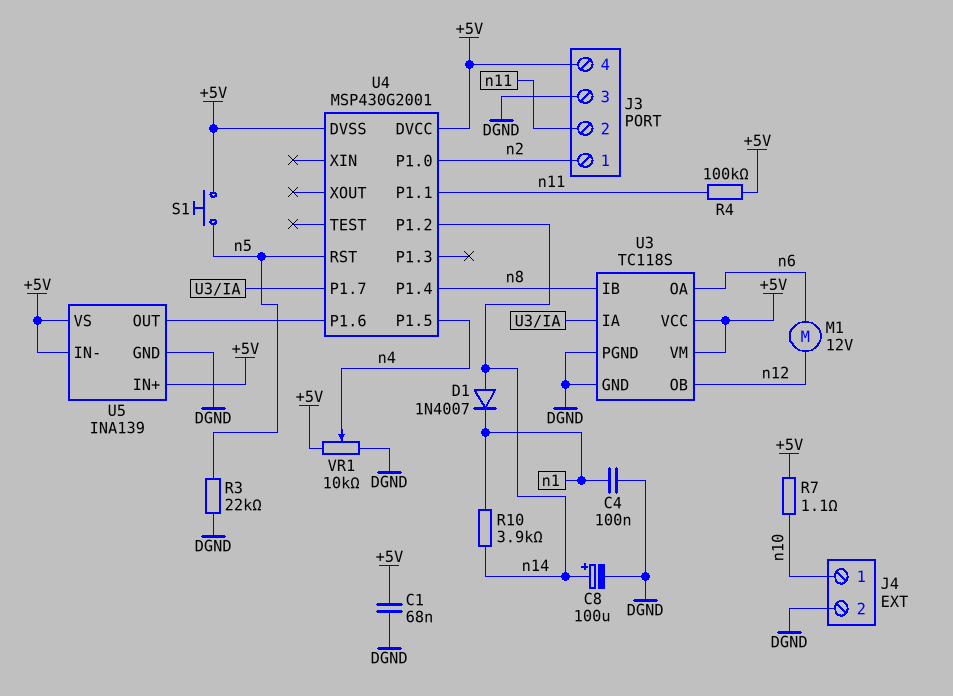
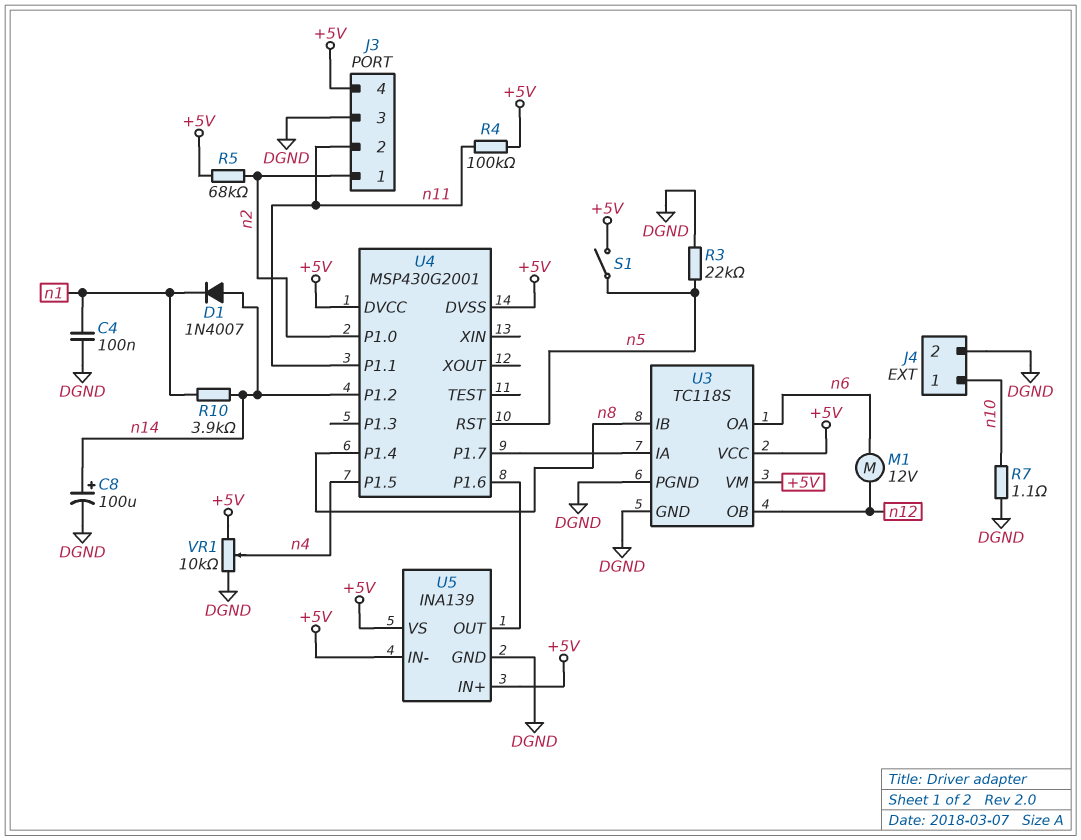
C1: 68nF (+5V, DGND) -> none
R5: none -> 68k (+5V, n2)
R7: 1.1 (+5V, n10) -> 1.1 (DGND, n10)
S1: button (+5V, n5) -> switch (+5V, n5)

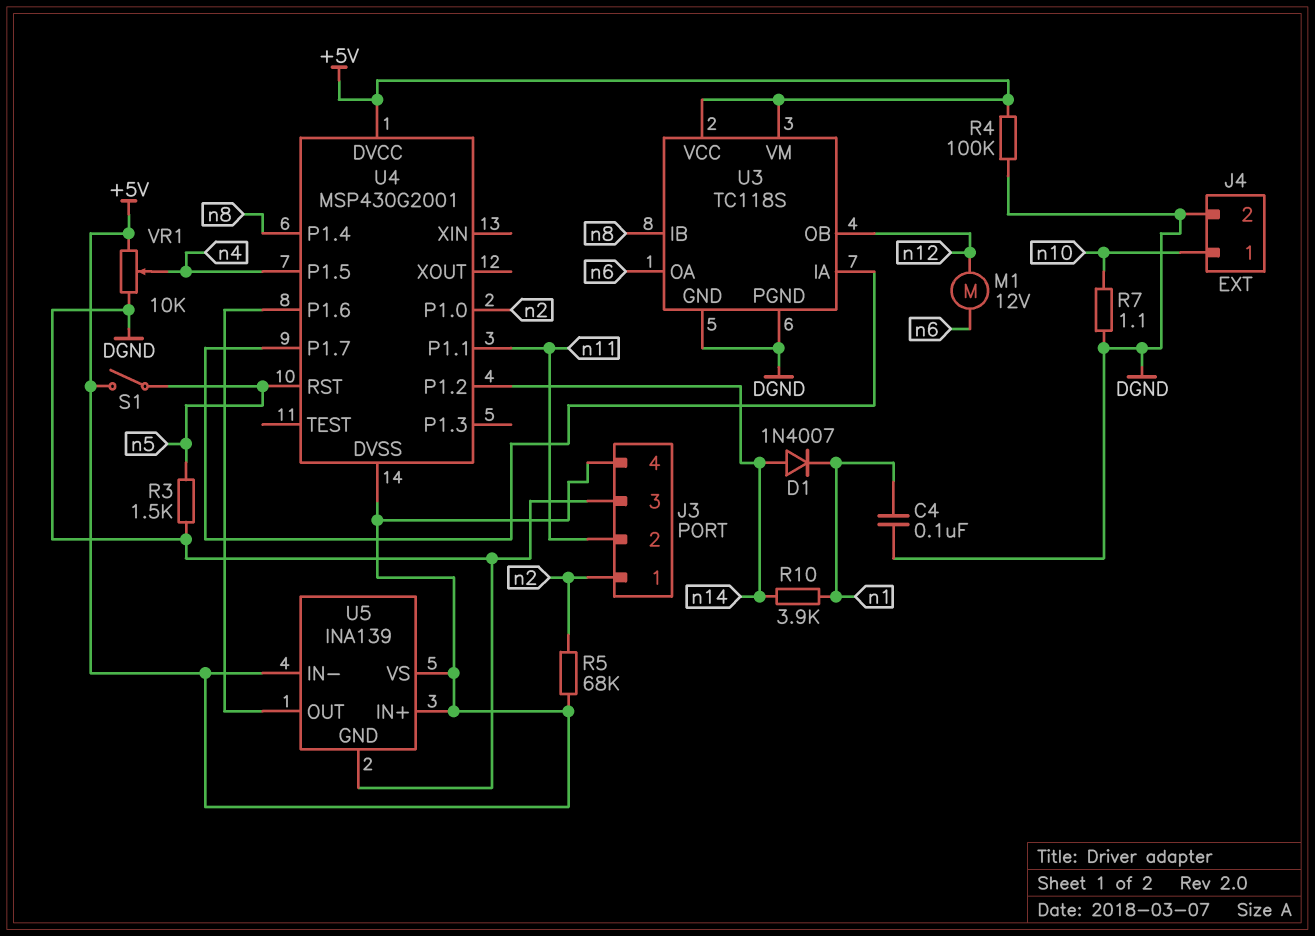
C8: 100uF (plus n14, minus DGND) -> none
R3: 22k (DGND, n5) -> 1.5k (DGND, n5)
R4: 100k (+5V, n11) -> 100k (+5V, DGND)

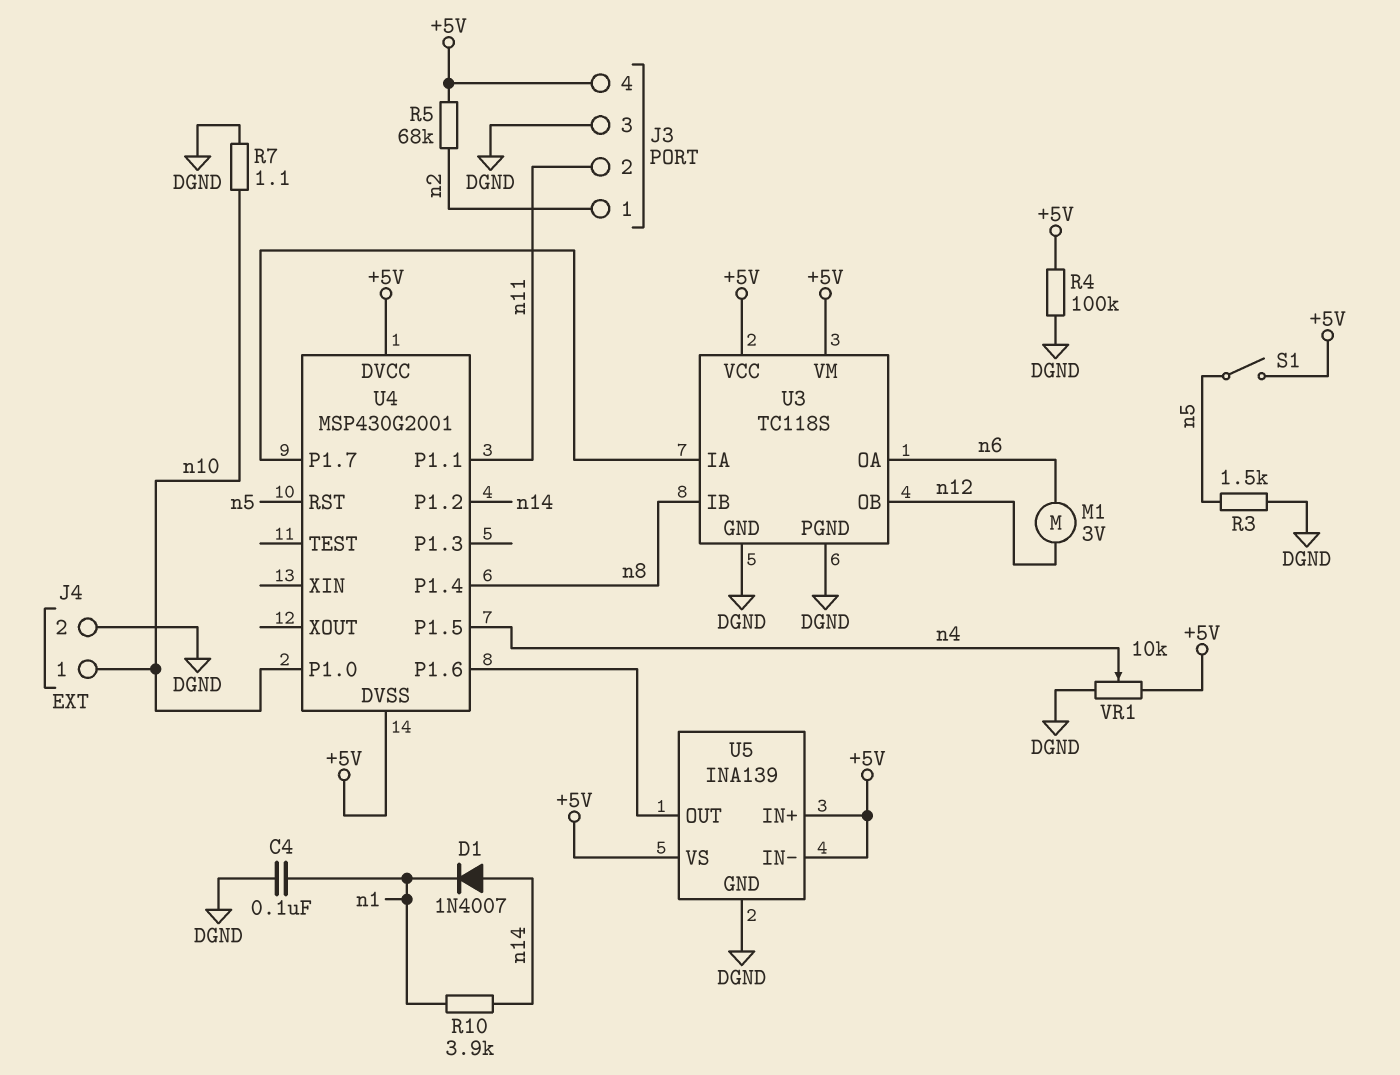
M1: motor 12V (n6, n12) -> motor 3V (n6, n12)
U4 pin P1.0: n2 -> n10

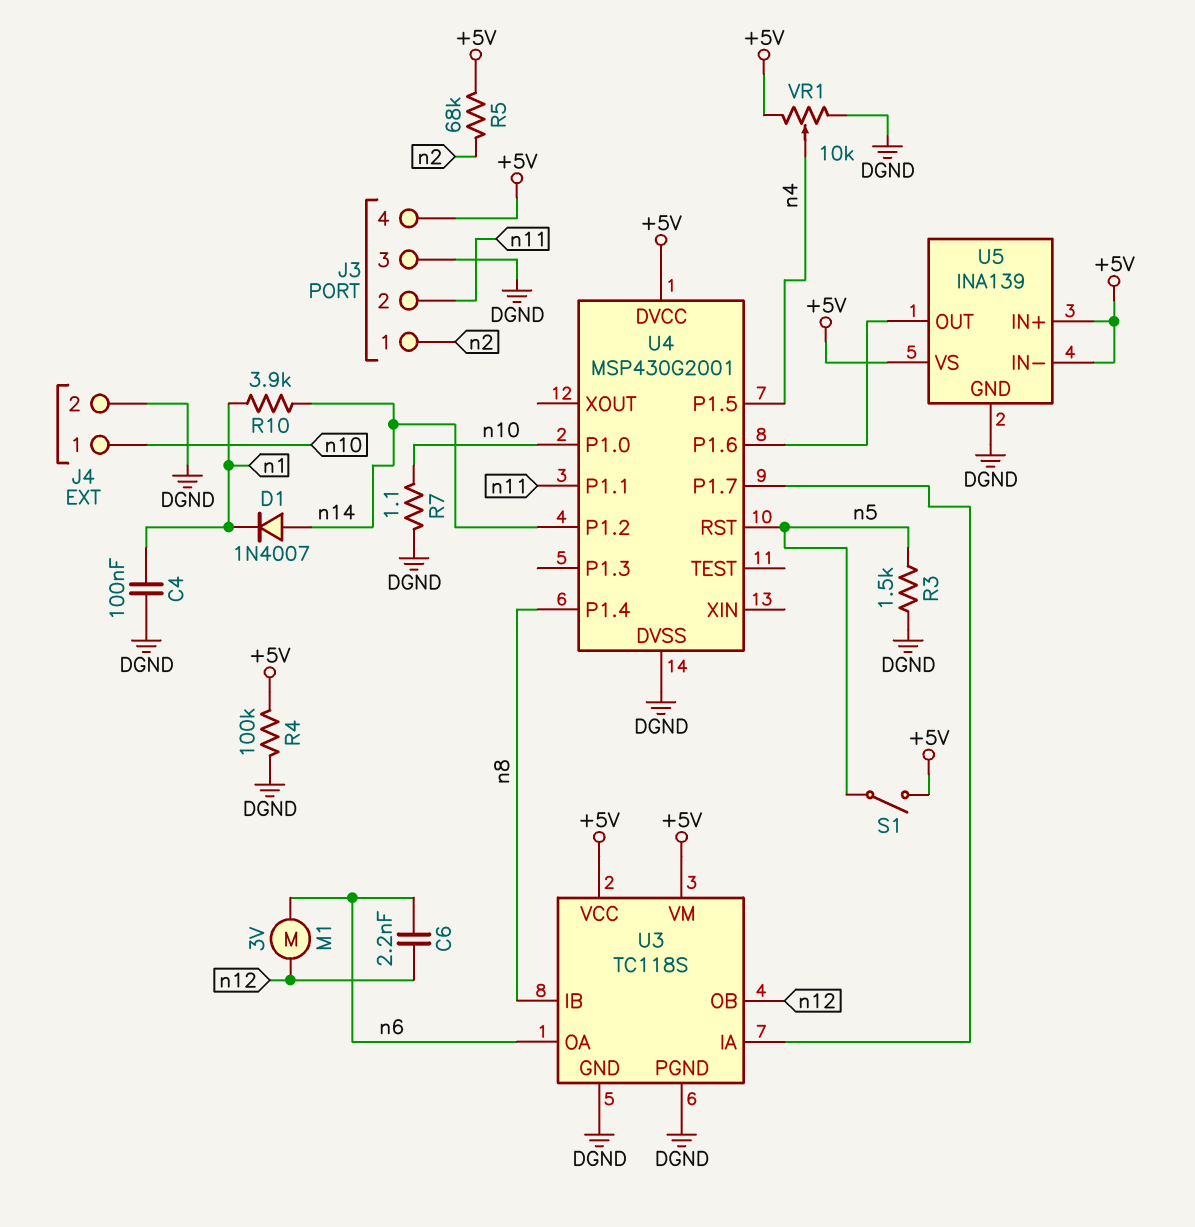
C6: none -> 2.2nF (n6, n12)
U4 pin DVSS: +5V -> DGND

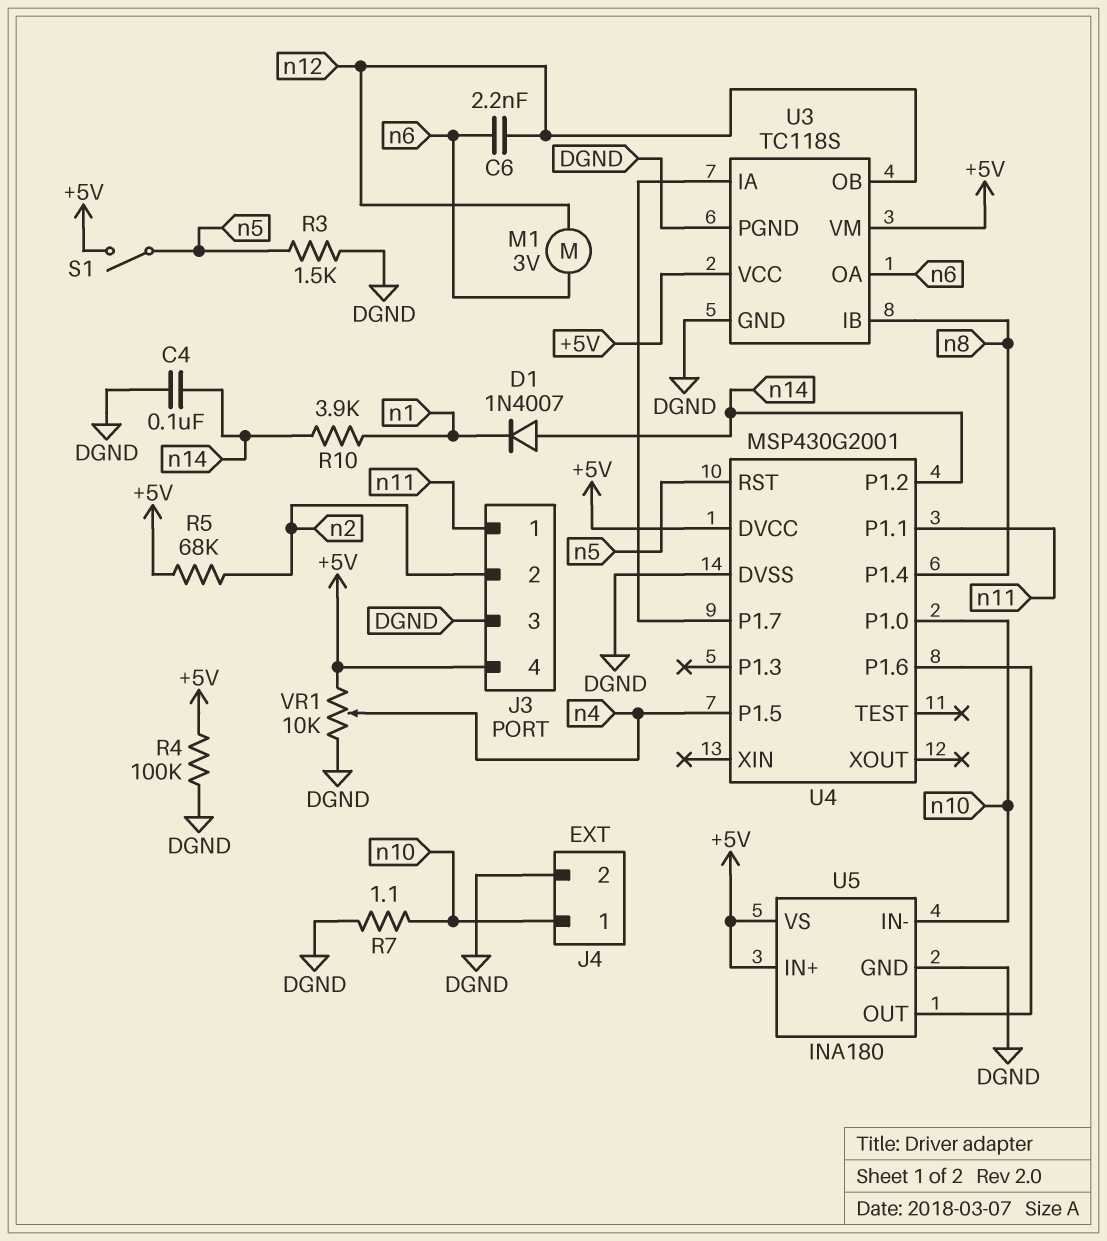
C4: 100nF (DGND, n1) -> 100nF (DGND, n14)
J3 pin 1: n2 -> n11
J3 pin 2: n11 -> n2
U5: INA139 -> INA180
U5 pin IN-: +5V -> n10

